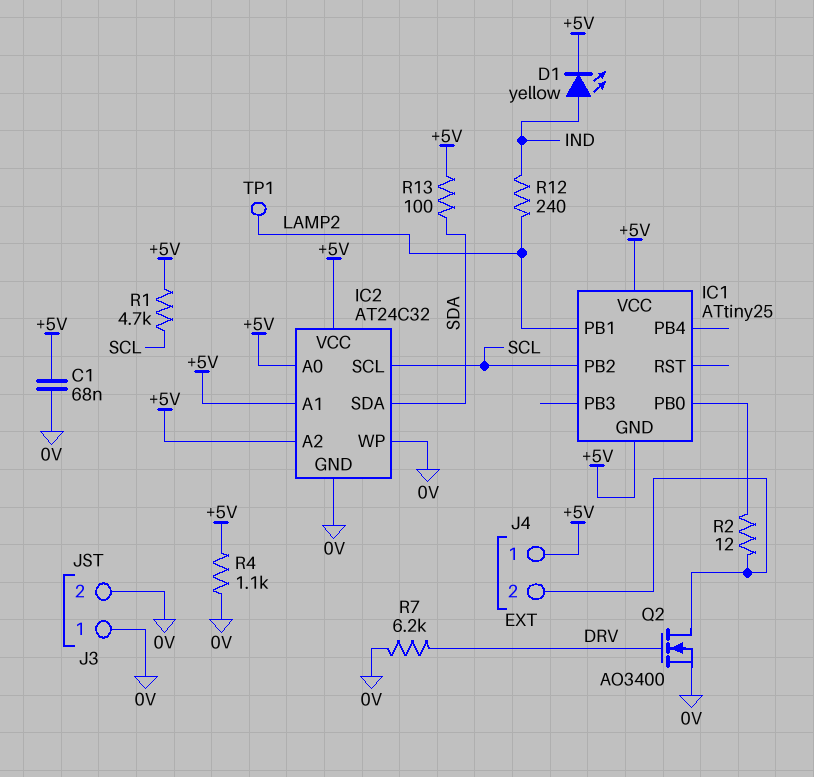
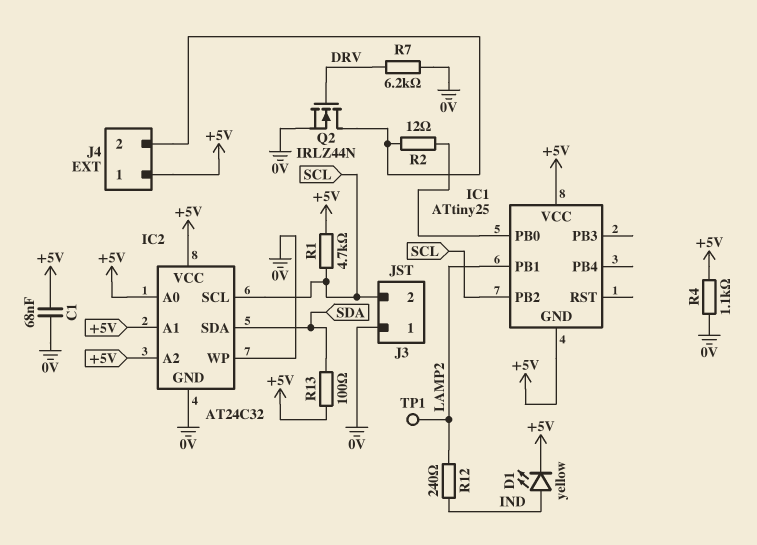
J3 pin 2: 0V -> SCL
Q2: NMOS AO3400 (G DRV, D J4/2, S 0V) -> NMOS IRLZ44N (G DRV, D J4/2, S 0V)

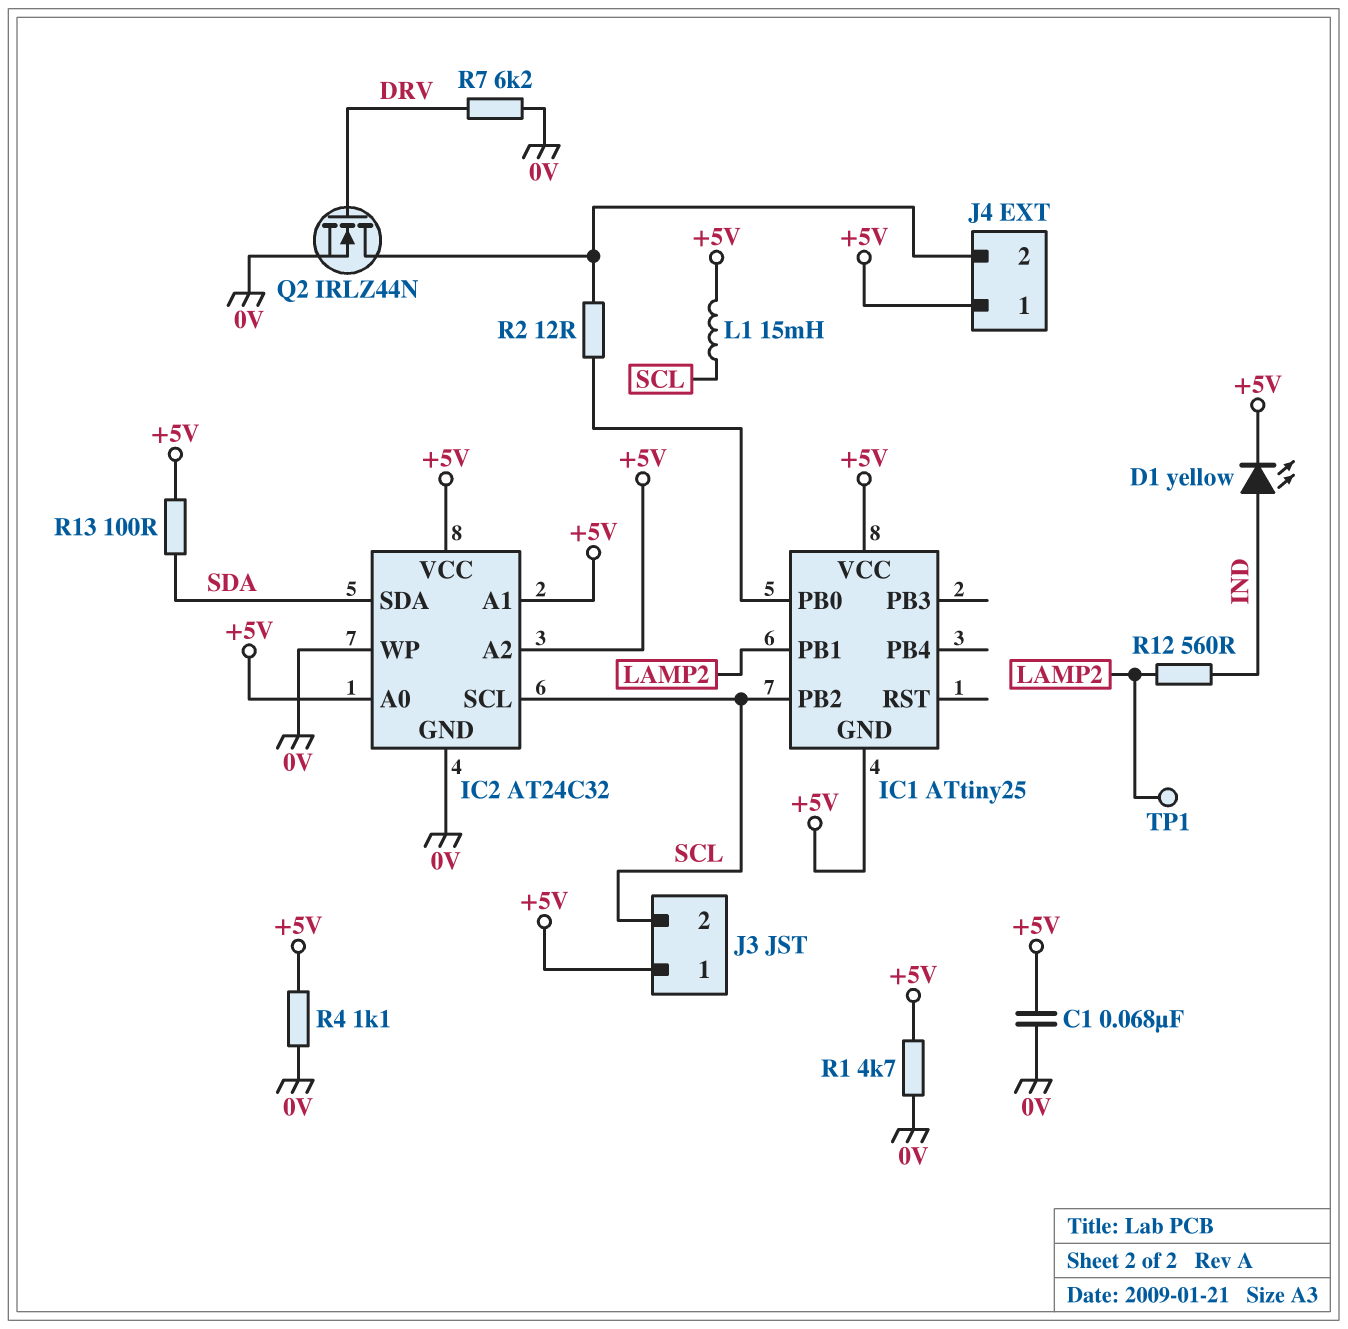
J3 pin 1: 0V -> +5V
L1: none -> 15mH (+5V, SCL)
R1: 4.7k (+5V, SCL) -> 4.7k (+5V, 0V)
R12: 240 (IND, LAMP2) -> 560 (IND, LAMP2)

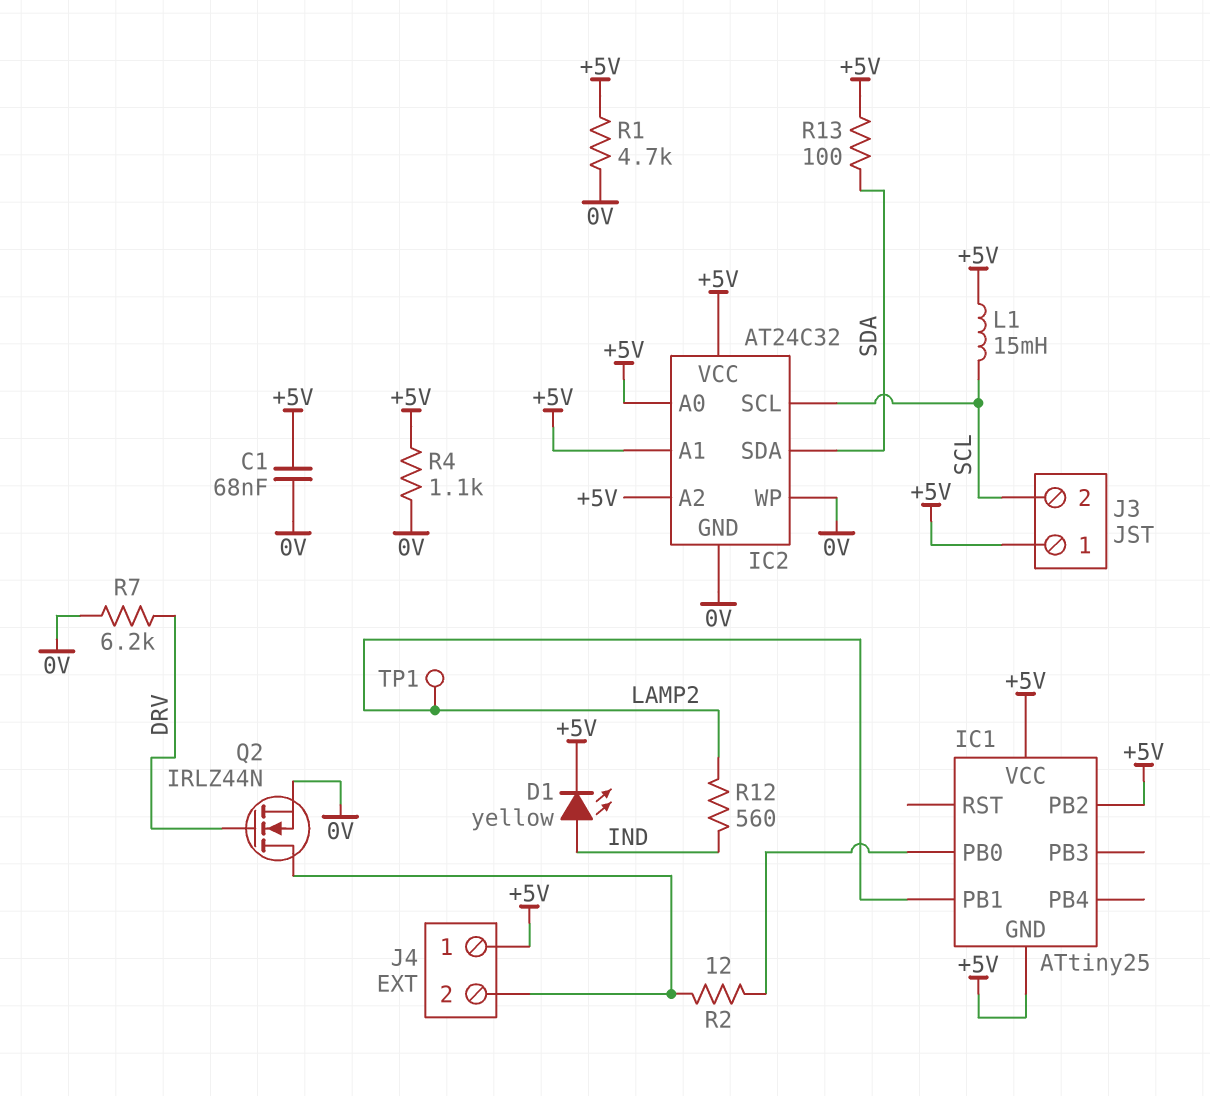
IC1 pin PB2: SCL -> +5V

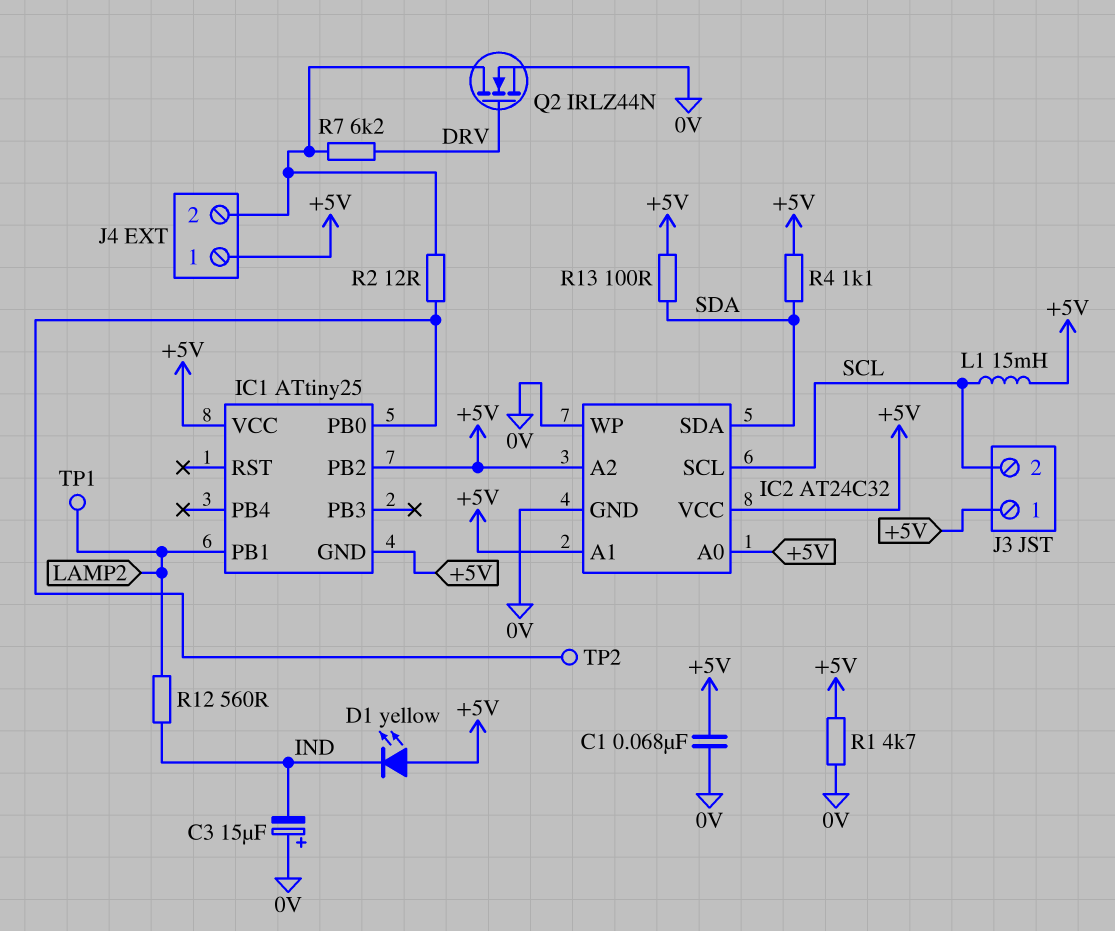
C3: none -> 15uF (plus 0V, minus IND)
D1: LED yellow (A IND, K +5V) -> LED yellow (A +5V, K IND)
R4: 1.1k (+5V, 0V) -> 1.1k (+5V, SDA)
R7: 6.2k (0V, DRV) -> 6.2k (DRV, J4/2)
TP2: none -> test point (IC1/PB0)

